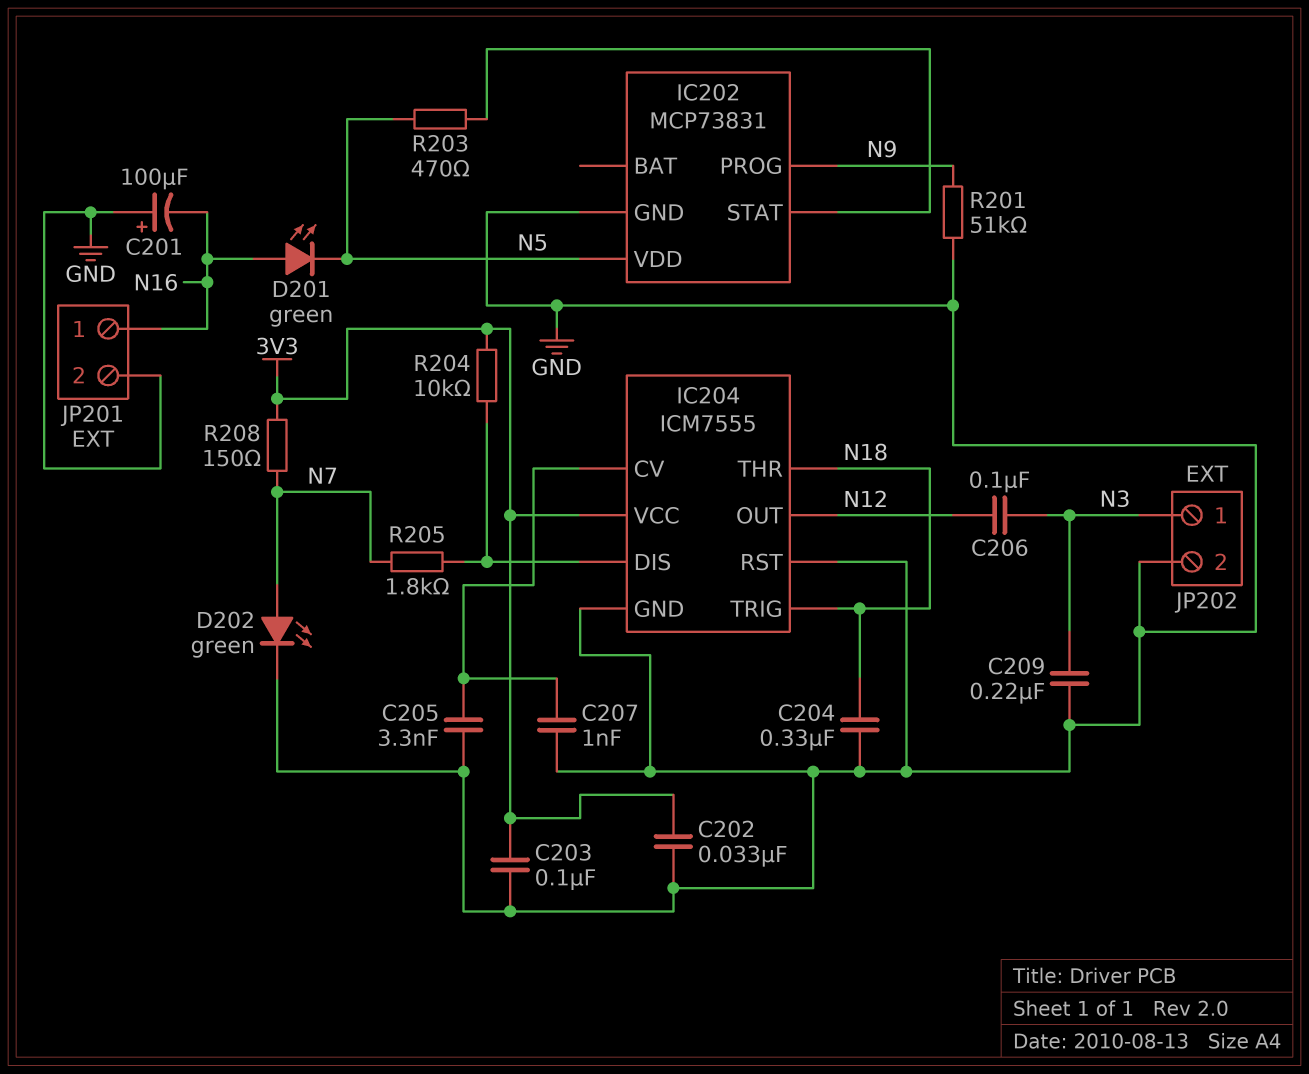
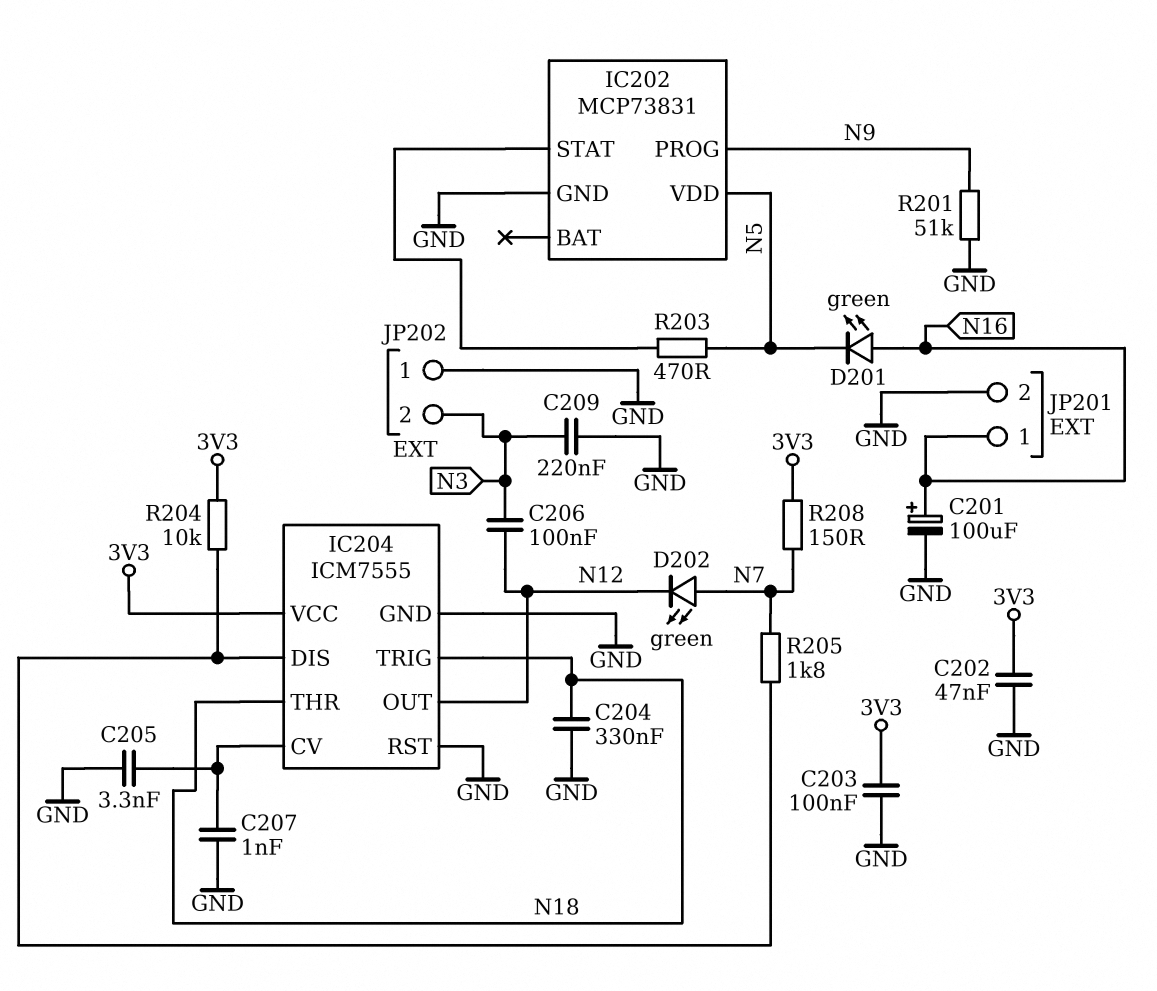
C201: 100uF (plus GND, minus N16) -> 100uF (plus N16, minus GND)
C202: 33nF (3V3, GND) -> 47nF (3V3, GND)
D202: LED green (A N7, K GND) -> LED green (A N7, K N12)
JP202 pin 1: N3 -> GND
JP202 pin 2: GND -> N3

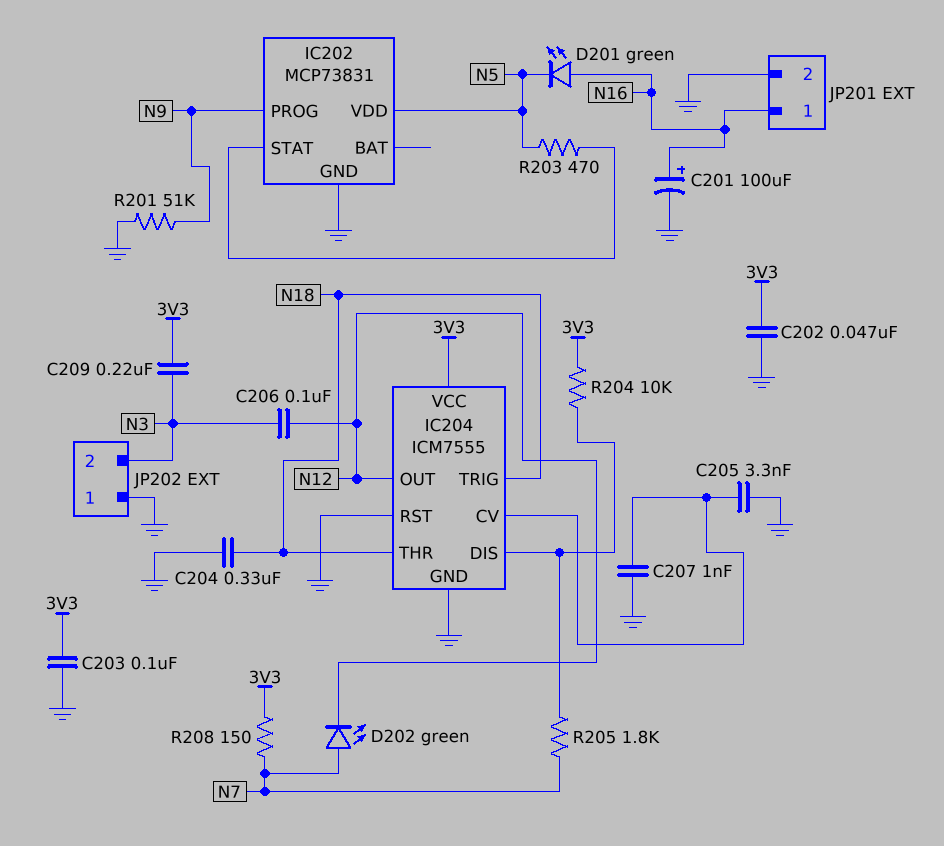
C209: 220nF (GND, N3) -> 220nF (3V3, N3)

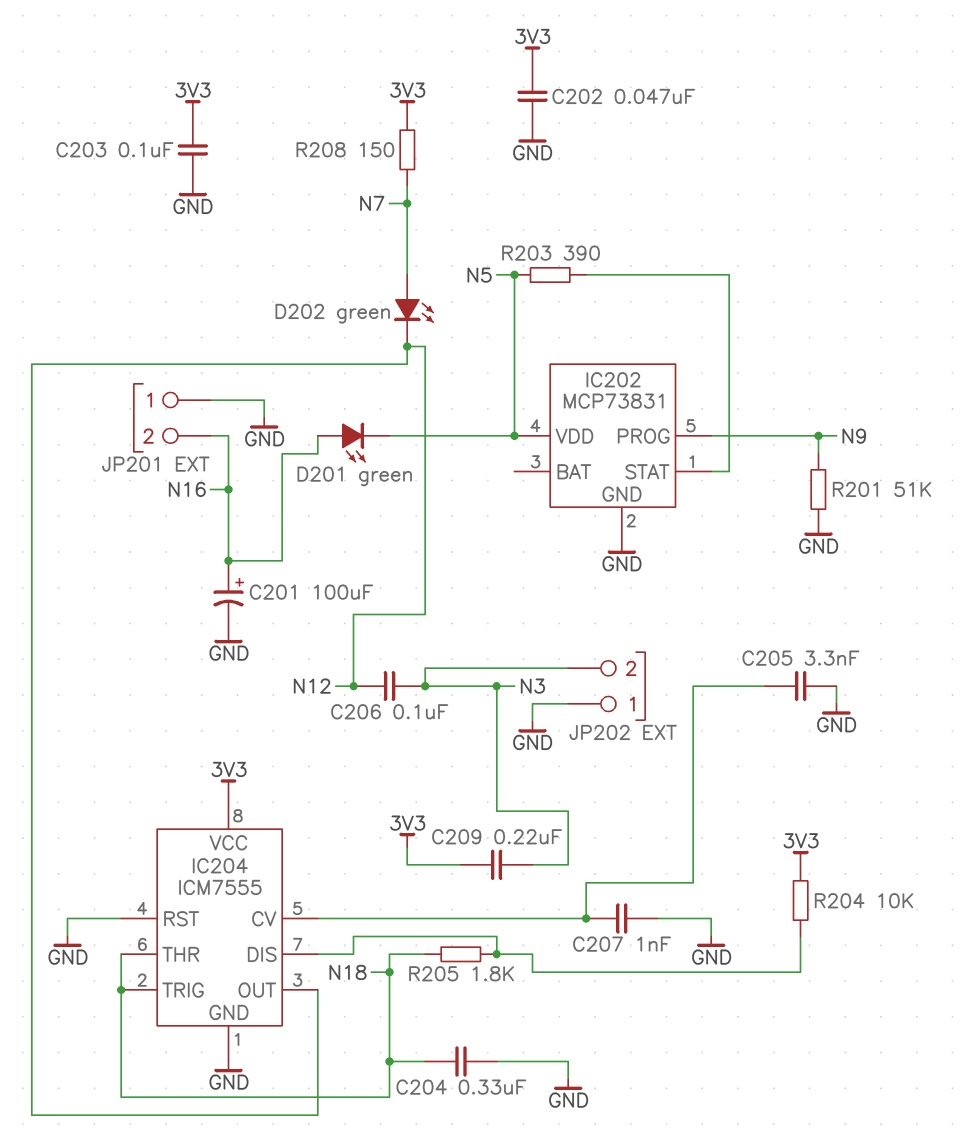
JP201 pin 1: N16 -> GND
JP201 pin 2: GND -> N16
R203: 470 (IC202/STAT, N5) -> 390 (IC202/STAT, N5)
R205: 1.8k (IC204/DIS, N7) -> 1.8k (IC204/DIS, N18)

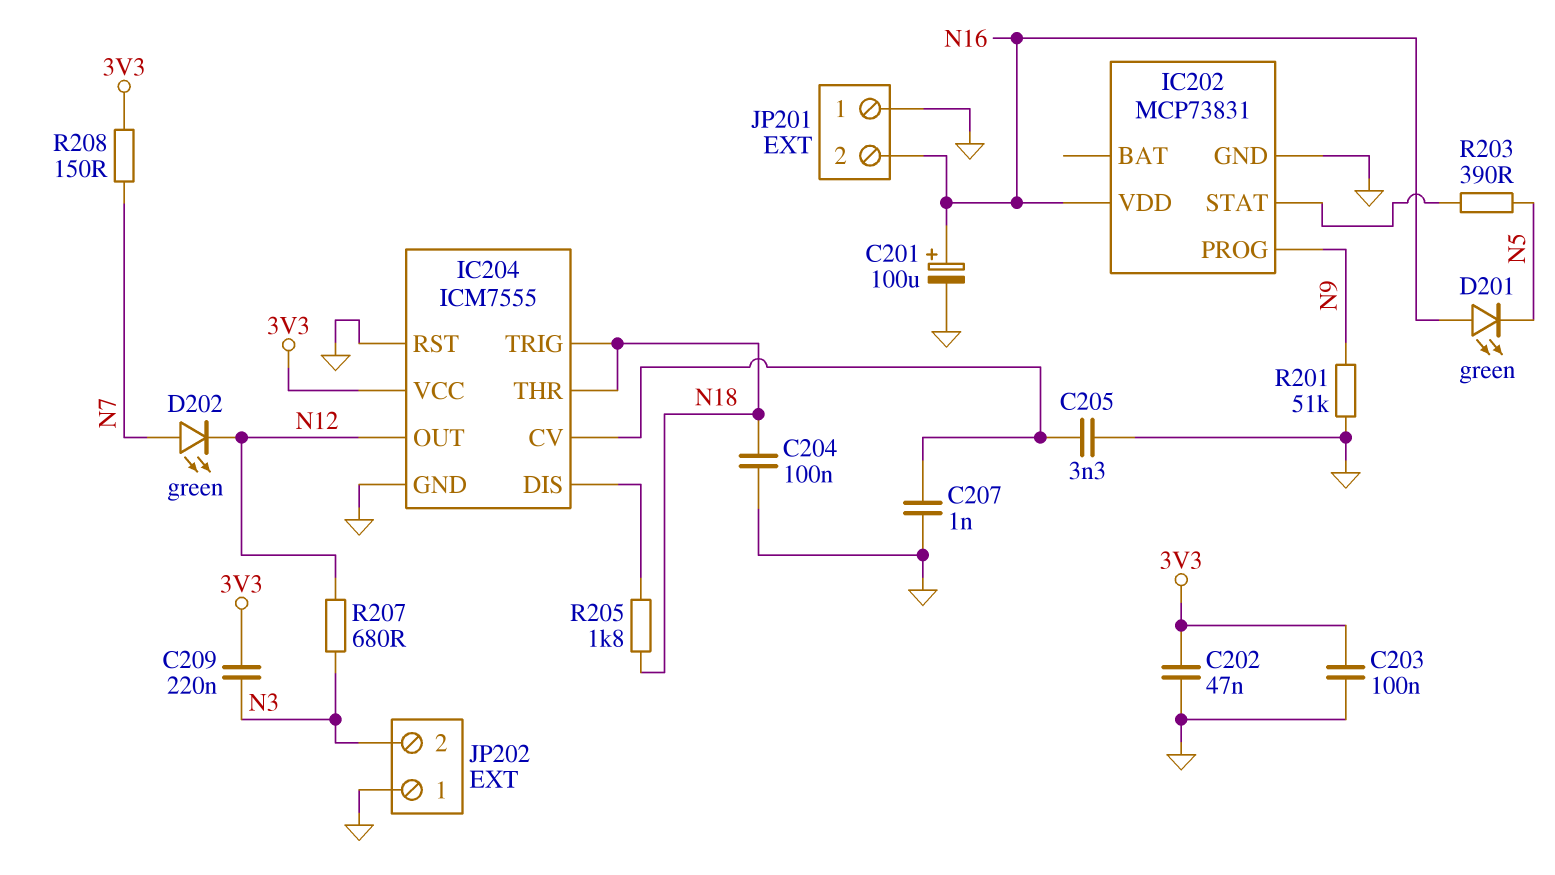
C204: 330nF (GND, N18) -> 100nF (GND, N18)
C206: 100nF (N3, N12) -> none
IC202 pin VDD: N5 -> N16
R204: 10k (3V3, IC204/DIS) -> none
R207: none -> 680 (N3, N12)

